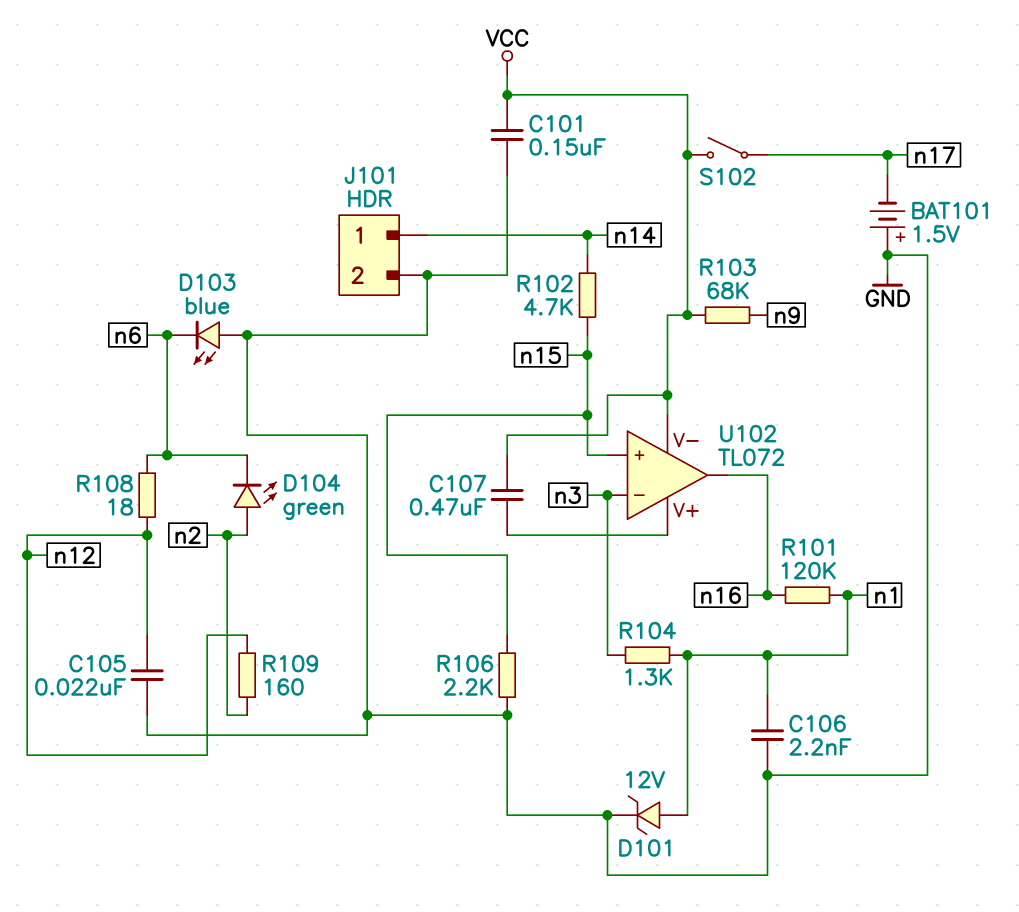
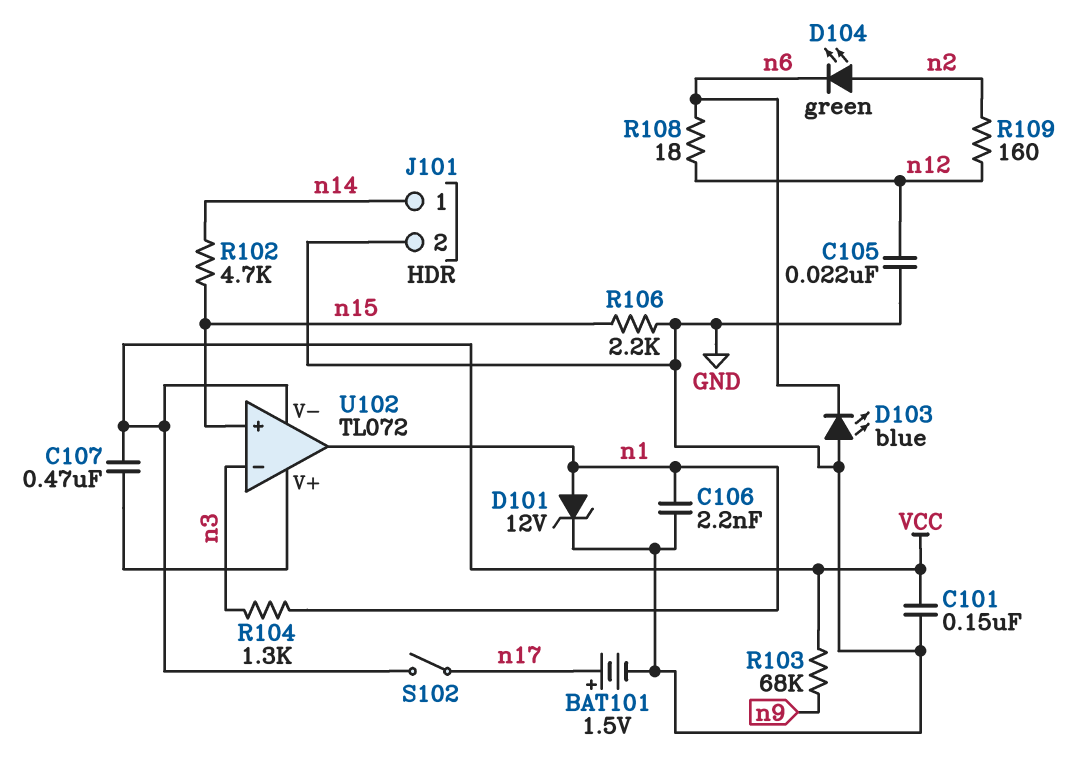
BAT101: 1.5V (plus GND, minus n17) -> 1.5V (plus n17, minus GND)
R101: 120k (n1, n16) -> none
U102 pin out: n16 -> n1

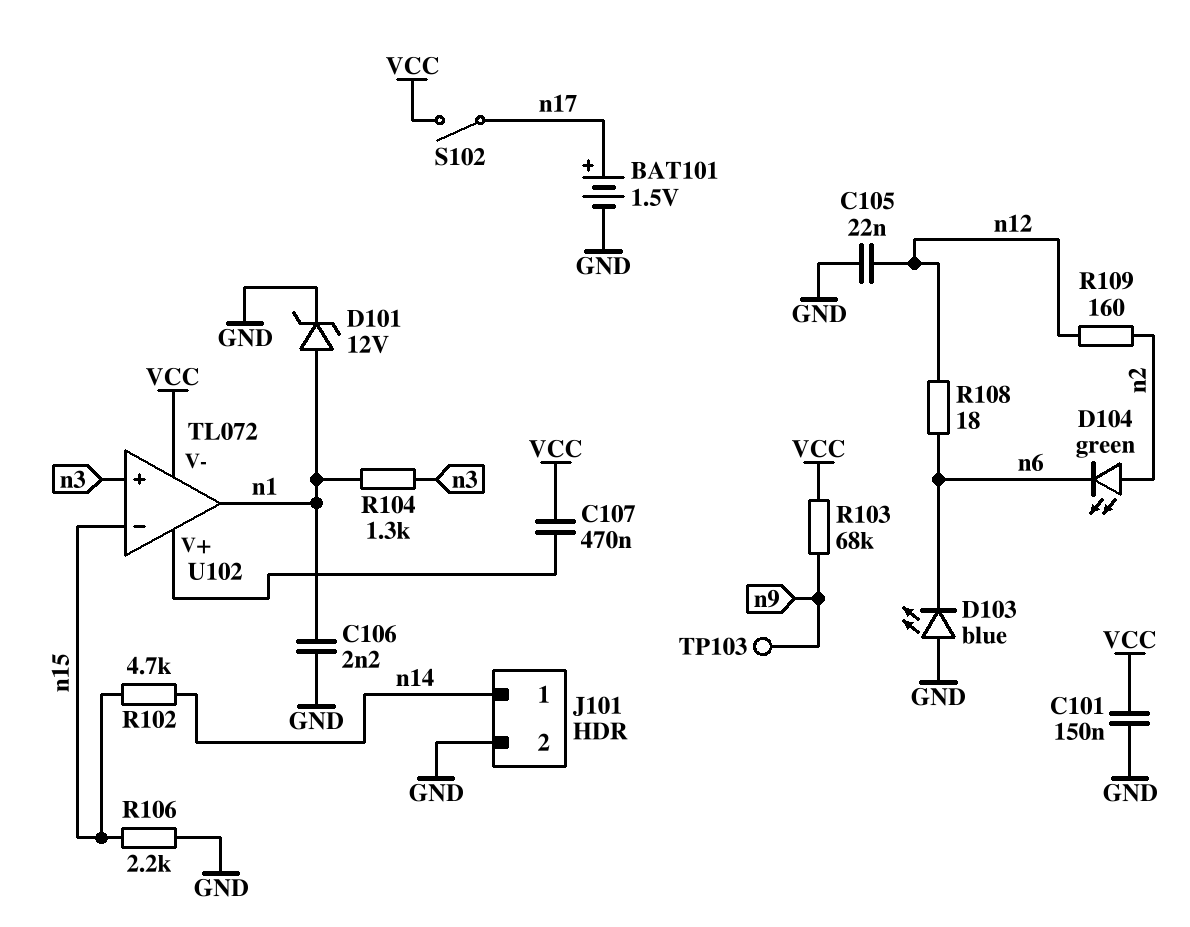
TP103: none -> test point (n9)
U102 pin in+: n15 -> n3
U102 pin in-: n3 -> n15

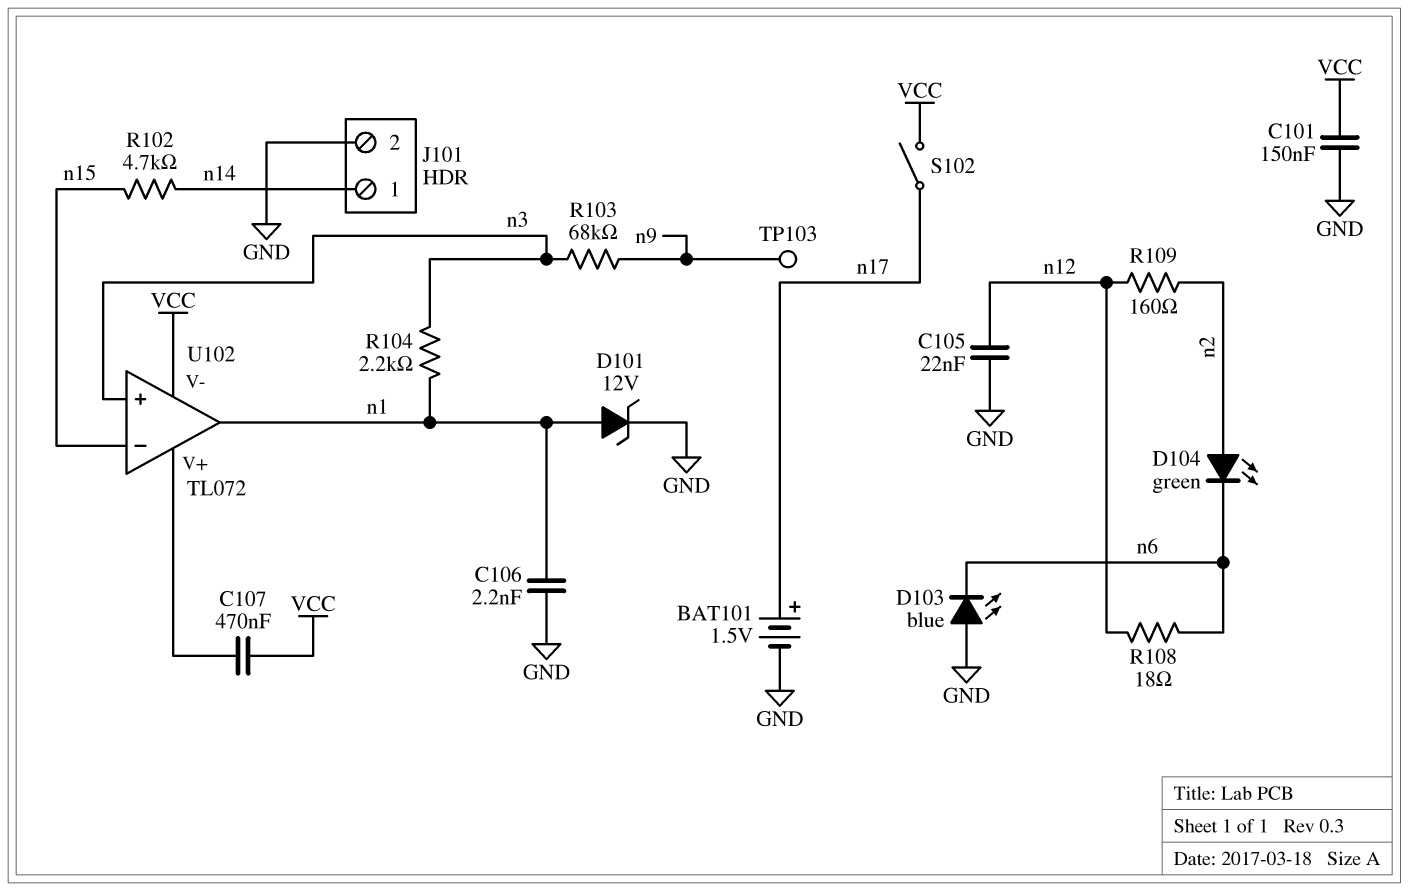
R103: 68k (VCC, n9) -> 68k (n3, n9)
R104: 1.3k (n1, n3) -> 2.2k (n1, n3)
R106: 2.2k (GND, n15) -> none

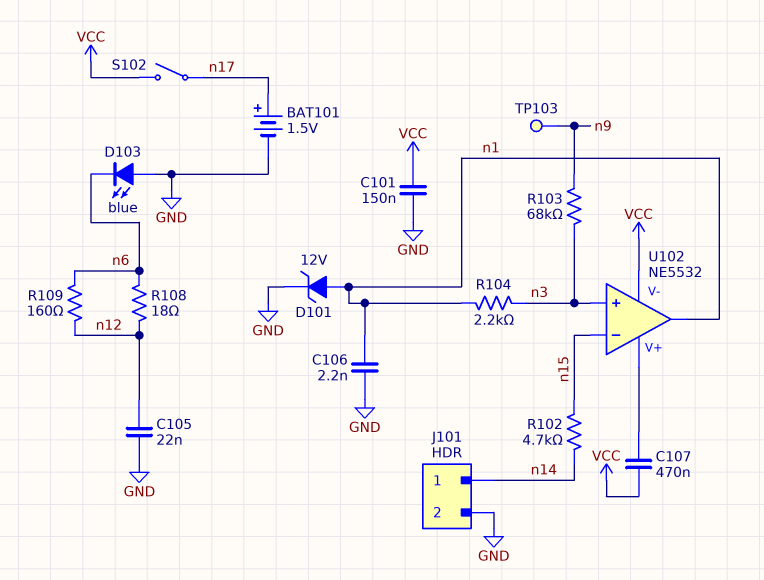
D104: LED green (A n2, K n6) -> none
R109: 160 (n2, n12) -> 160 (n6, n12)
U102: TL072 -> NE5532

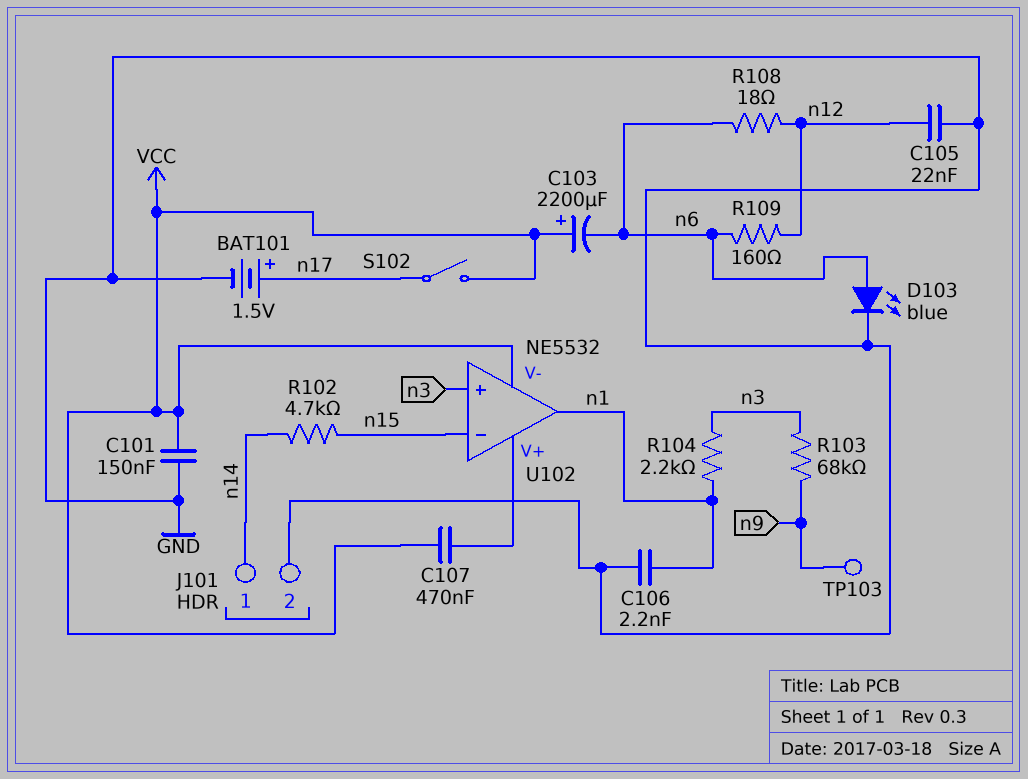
C103: none -> 2200uF (plus VCC, minus n6)
D101: zener 12V (A n1, K GND) -> none
D103: LED blue (A GND, K n6) -> LED blue (A n6, K GND)

